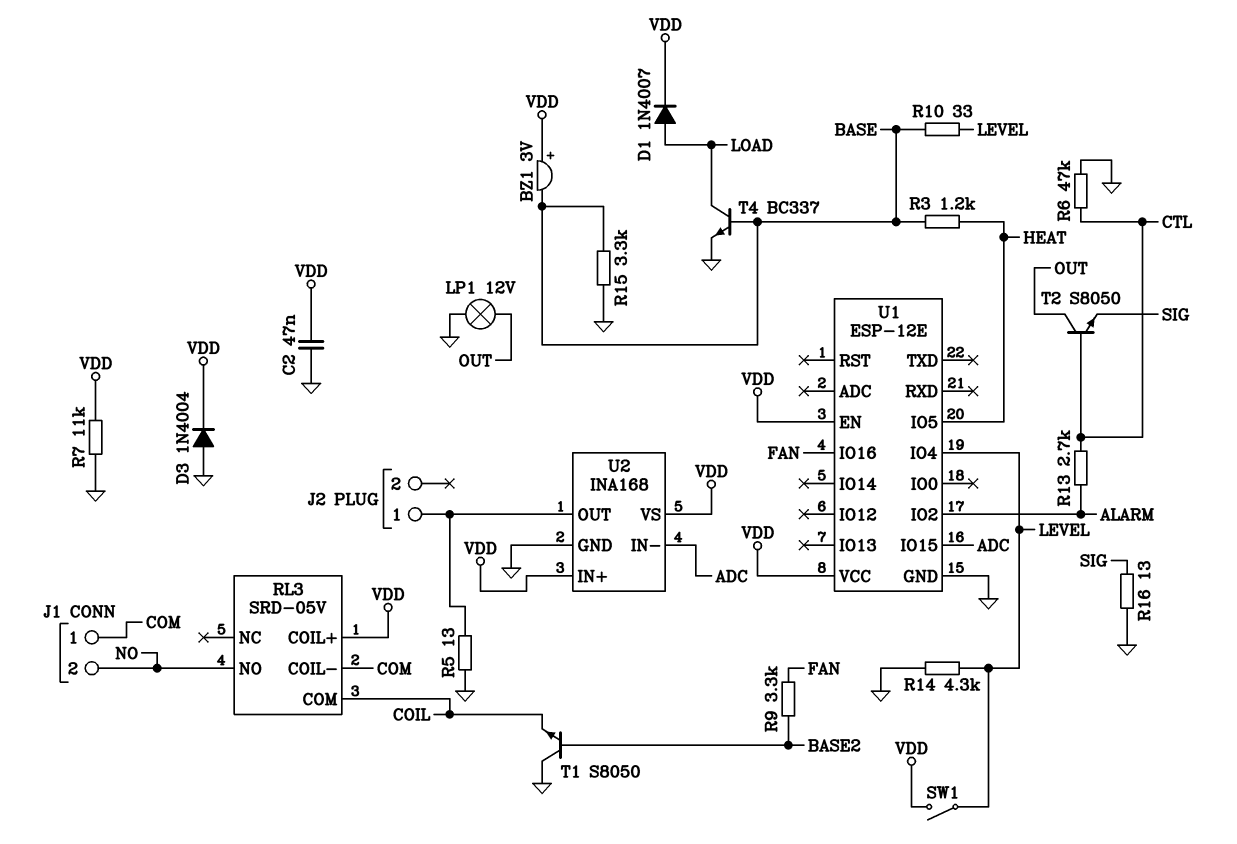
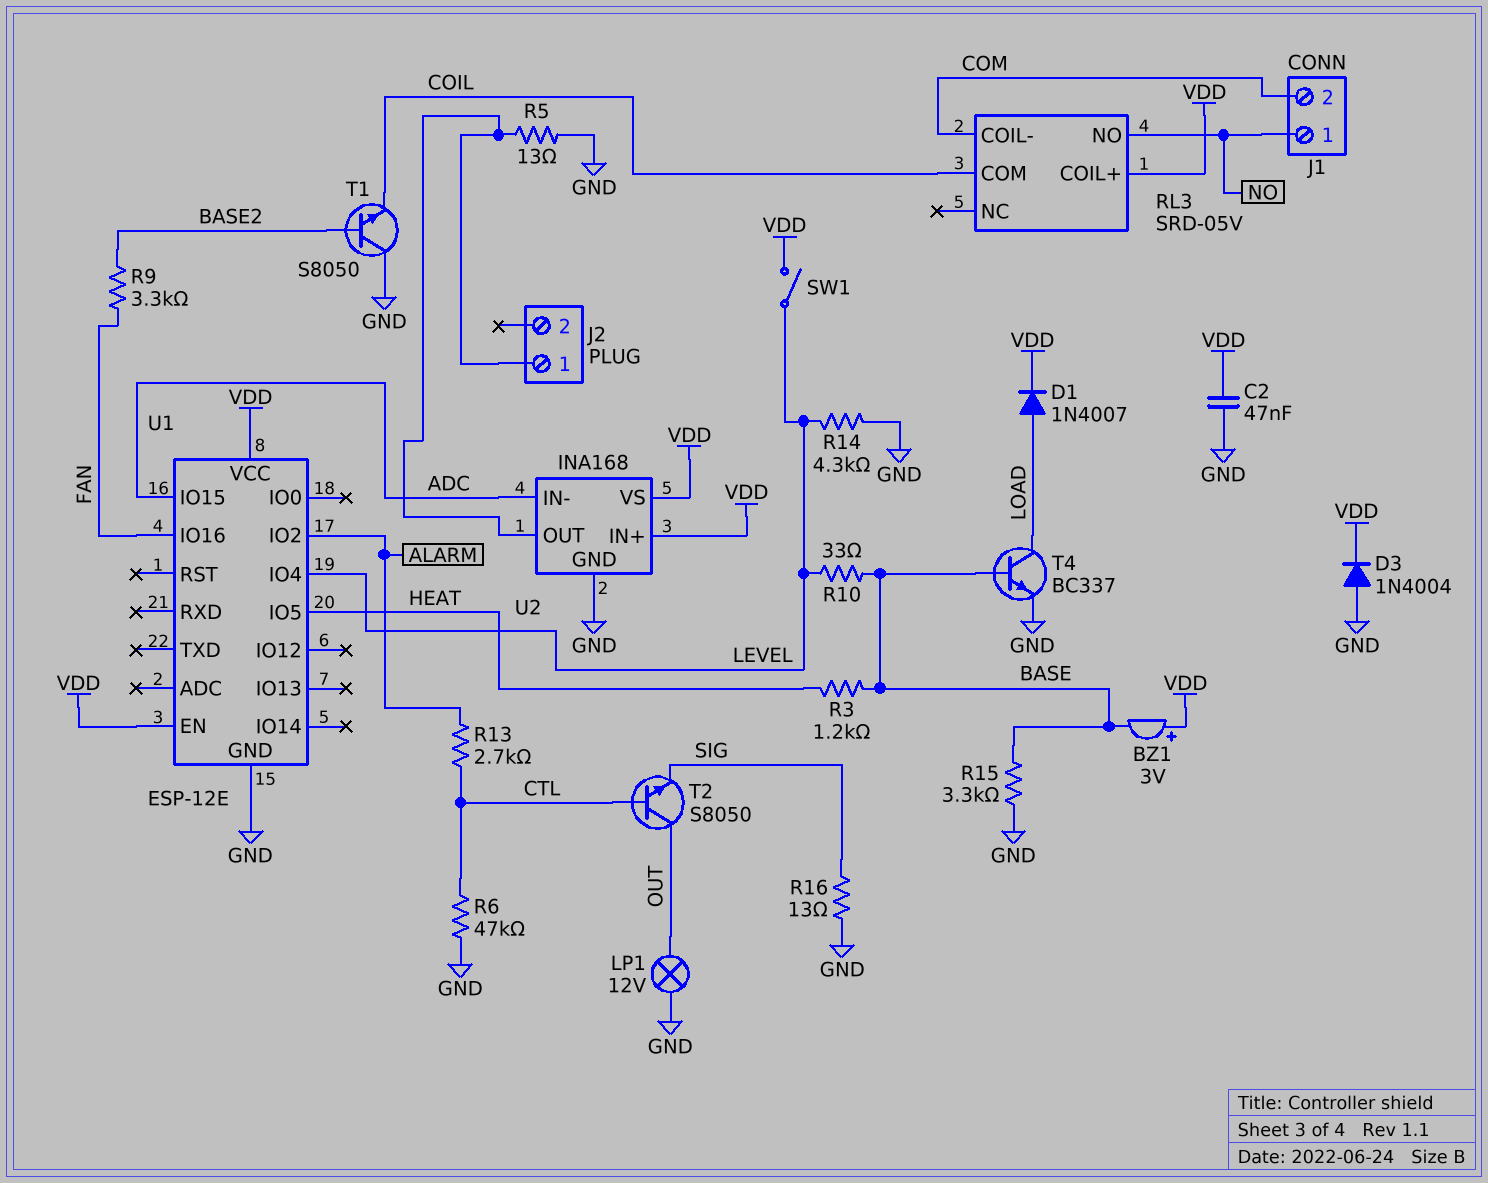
J1 pin 1: COM -> NO
J1 pin 2: NO -> COM
R7: 11k (GND, VDD) -> none

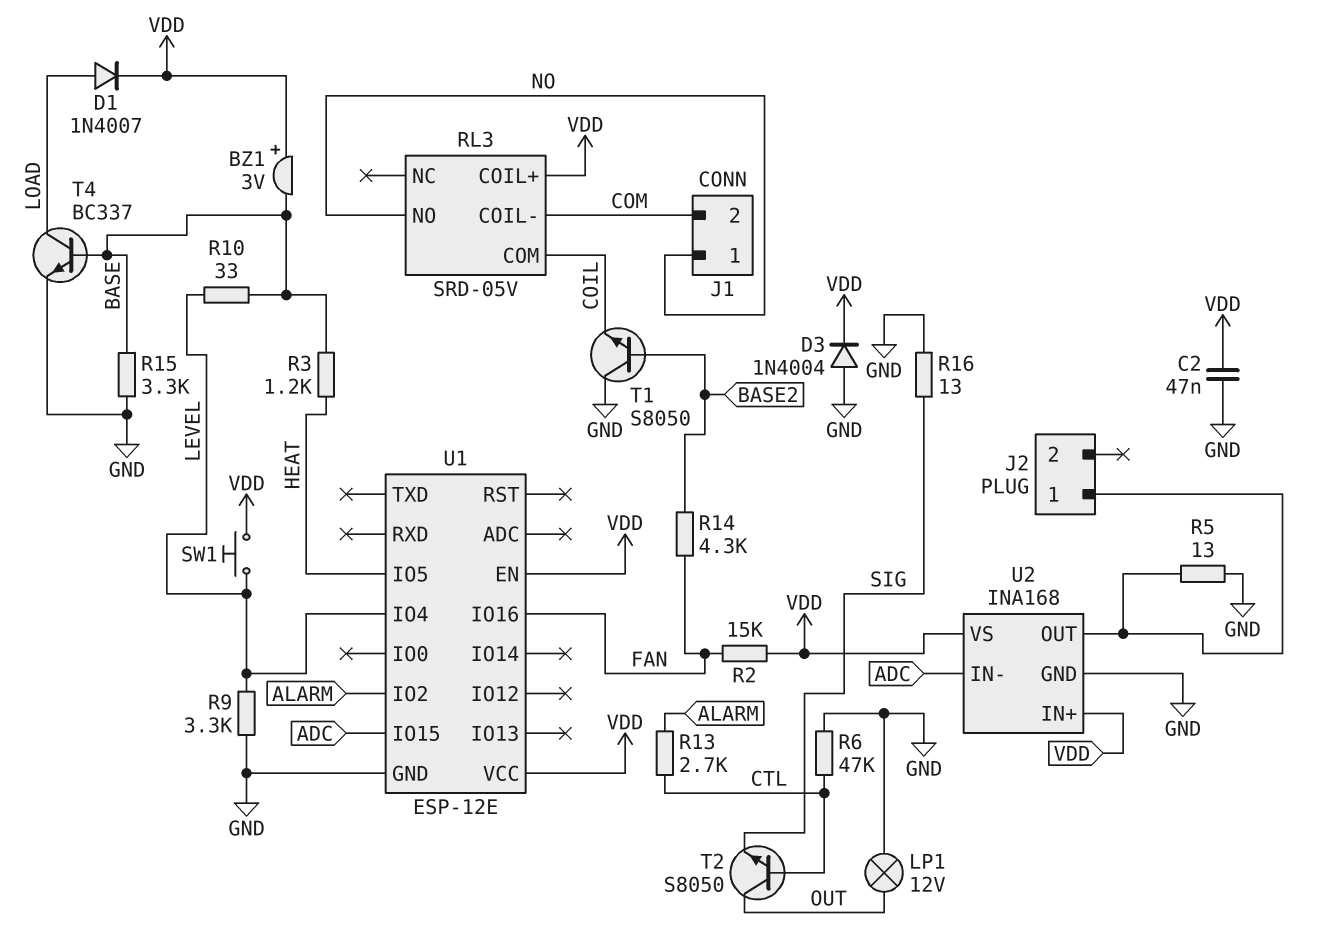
R2: none -> 15k (FAN, VDD)
R9: 3.3k (BASE2, FAN) -> 3.3k (GND, LEVEL)
R14: 4.3k (GND, LEVEL) -> 4.3k (BASE2, FAN)
SW1: switch (LEVEL, VDD) -> button (LEVEL, VDD)

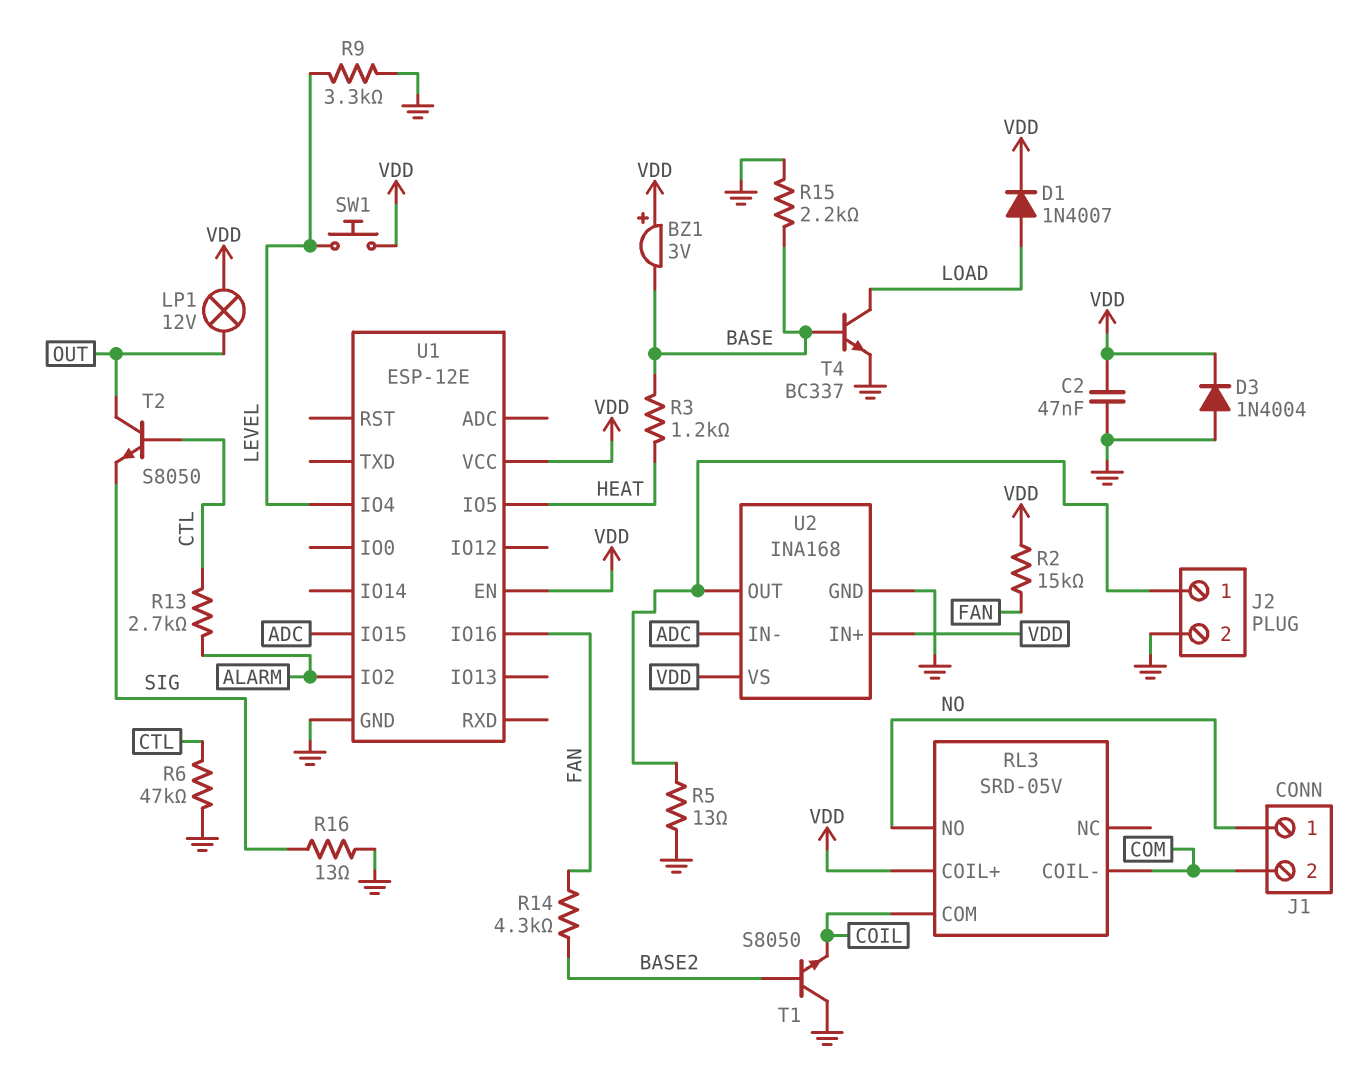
J2 pin 2: none -> GND
LP1: lamp 12V (GND, OUT) -> lamp 12V (OUT, VDD)
R10: 33 (BASE, LEVEL) -> none
R15: 3.3k (BASE, GND) -> 2.2k (BASE, GND)

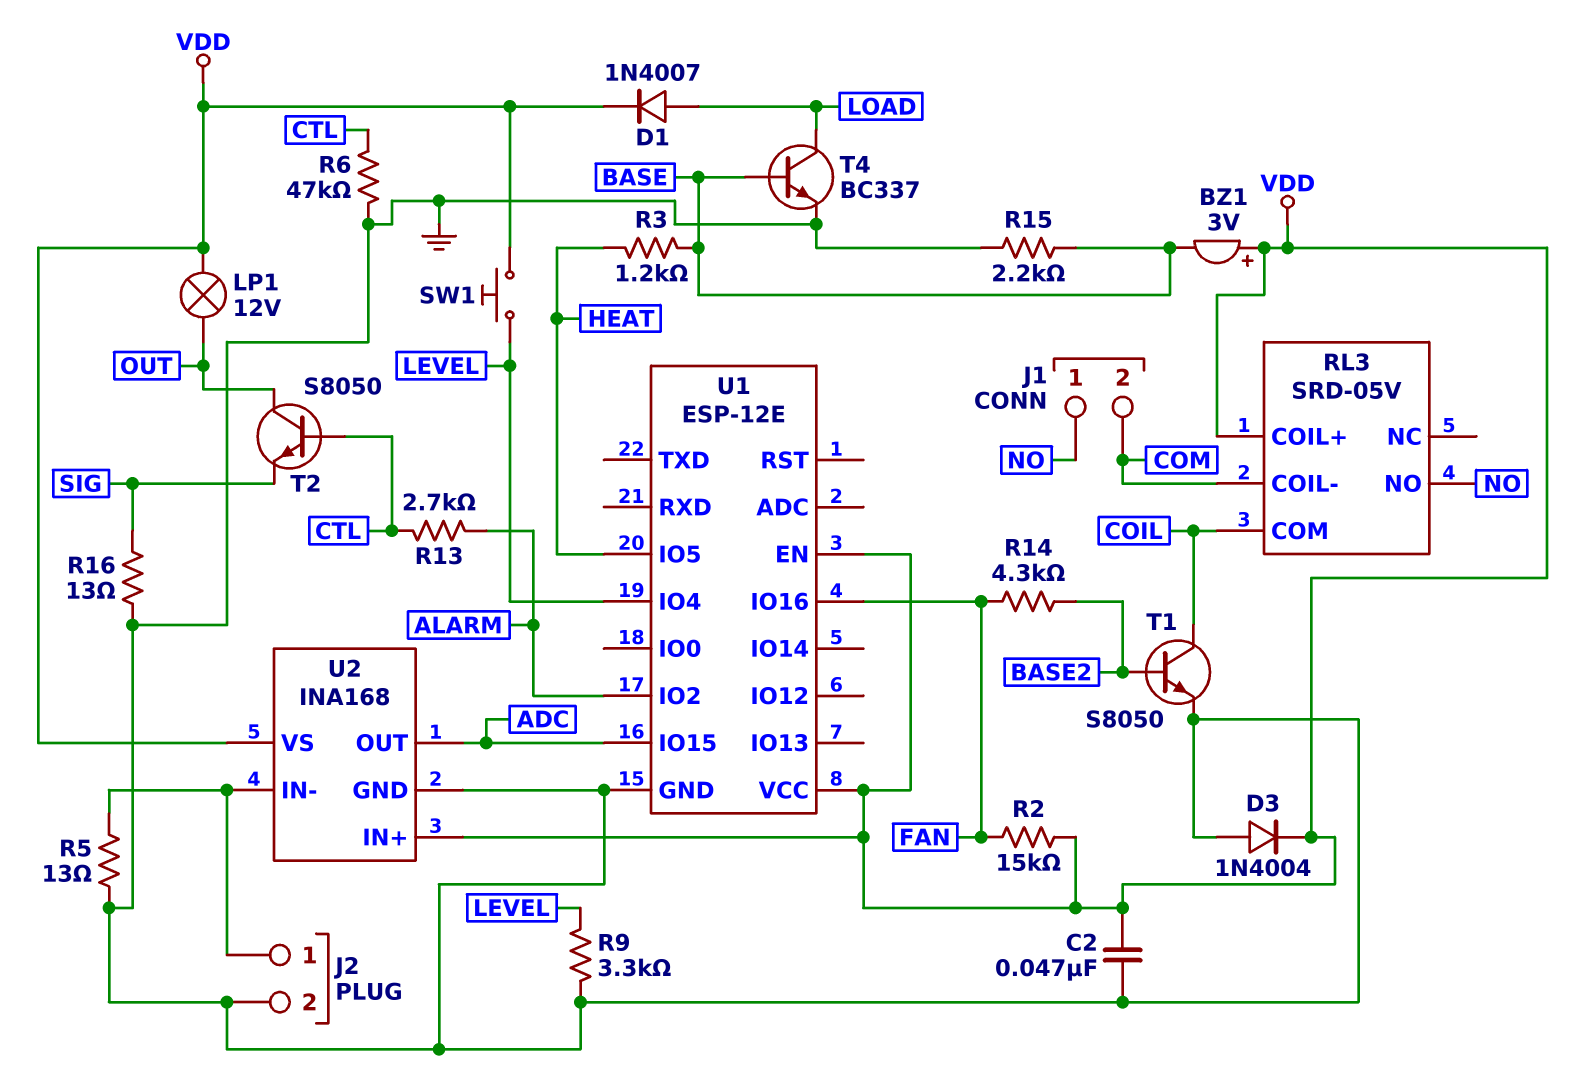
T1: NPN S8050 (B BASE2, C GND, E COIL) -> NPN S8050 (B BASE2, C COIL, E GND)
U2 pin IN-: ADC -> J2/1
U2 pin OUT: J2/1 -> ADC

